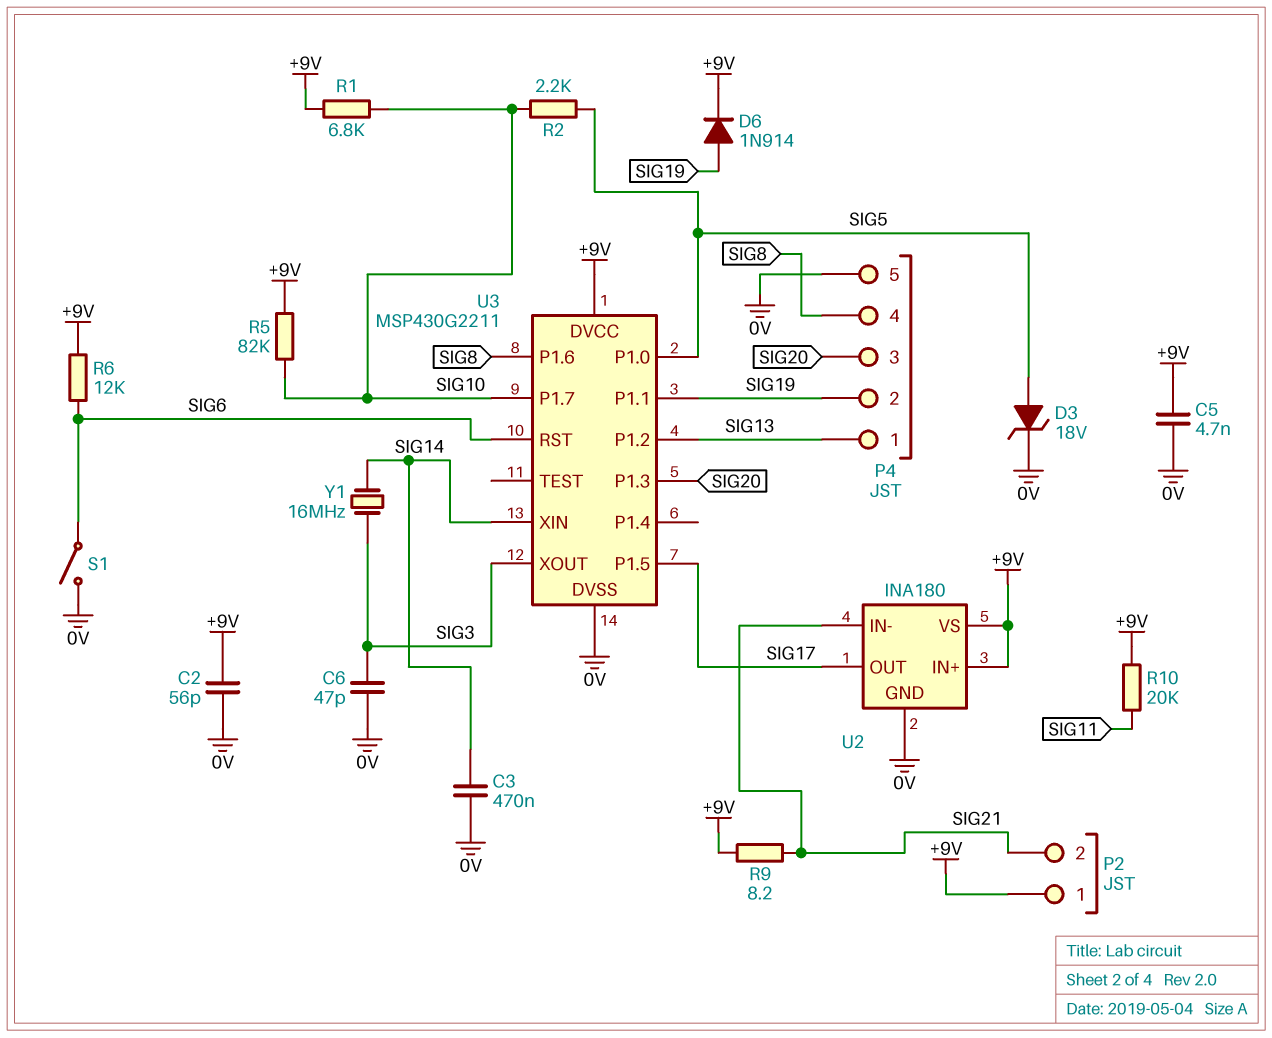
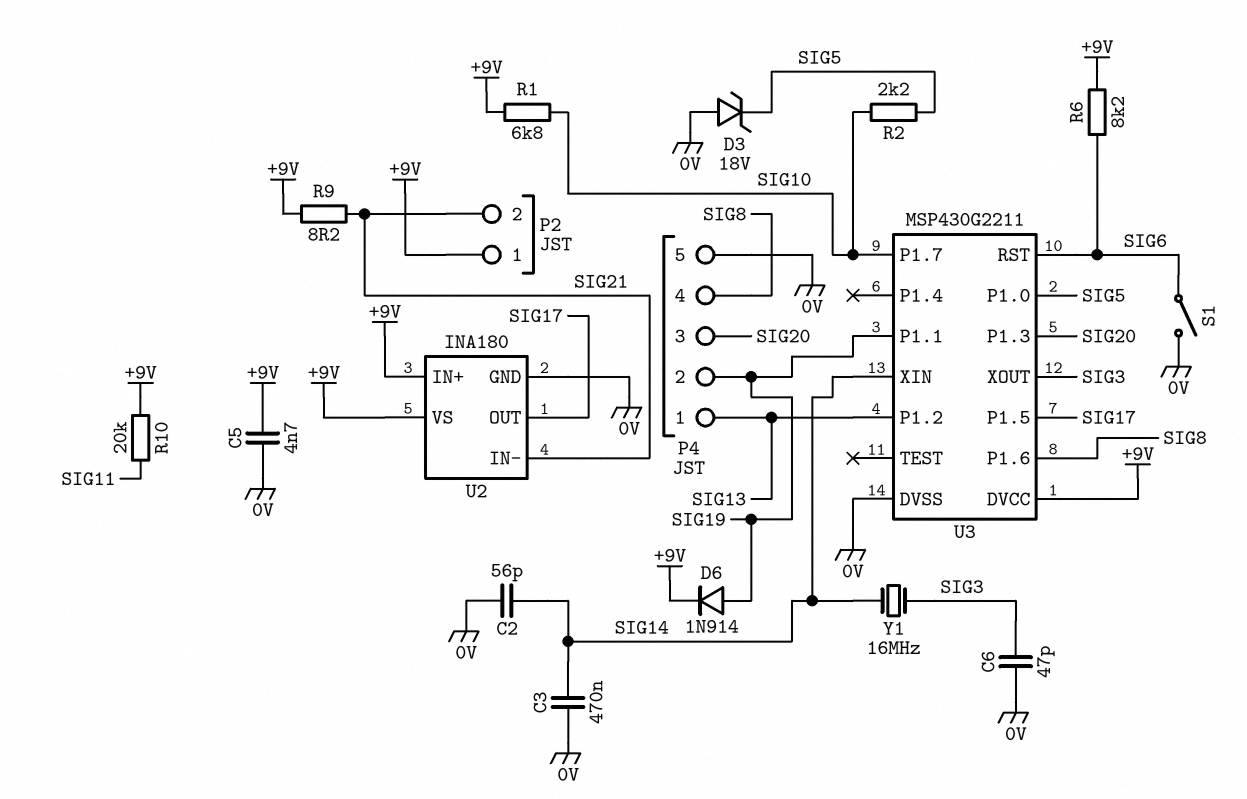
C2: 56pF (+9V, 0V) -> 56pF (0V, SIG14)
D3: zener 18V (A SIG5, K 0V) -> zener 18V (A 0V, K SIG5)
R5: 82k (+9V, SIG10) -> none
R6: 12k (+9V, SIG6) -> 8.2k (+9V, SIG6)

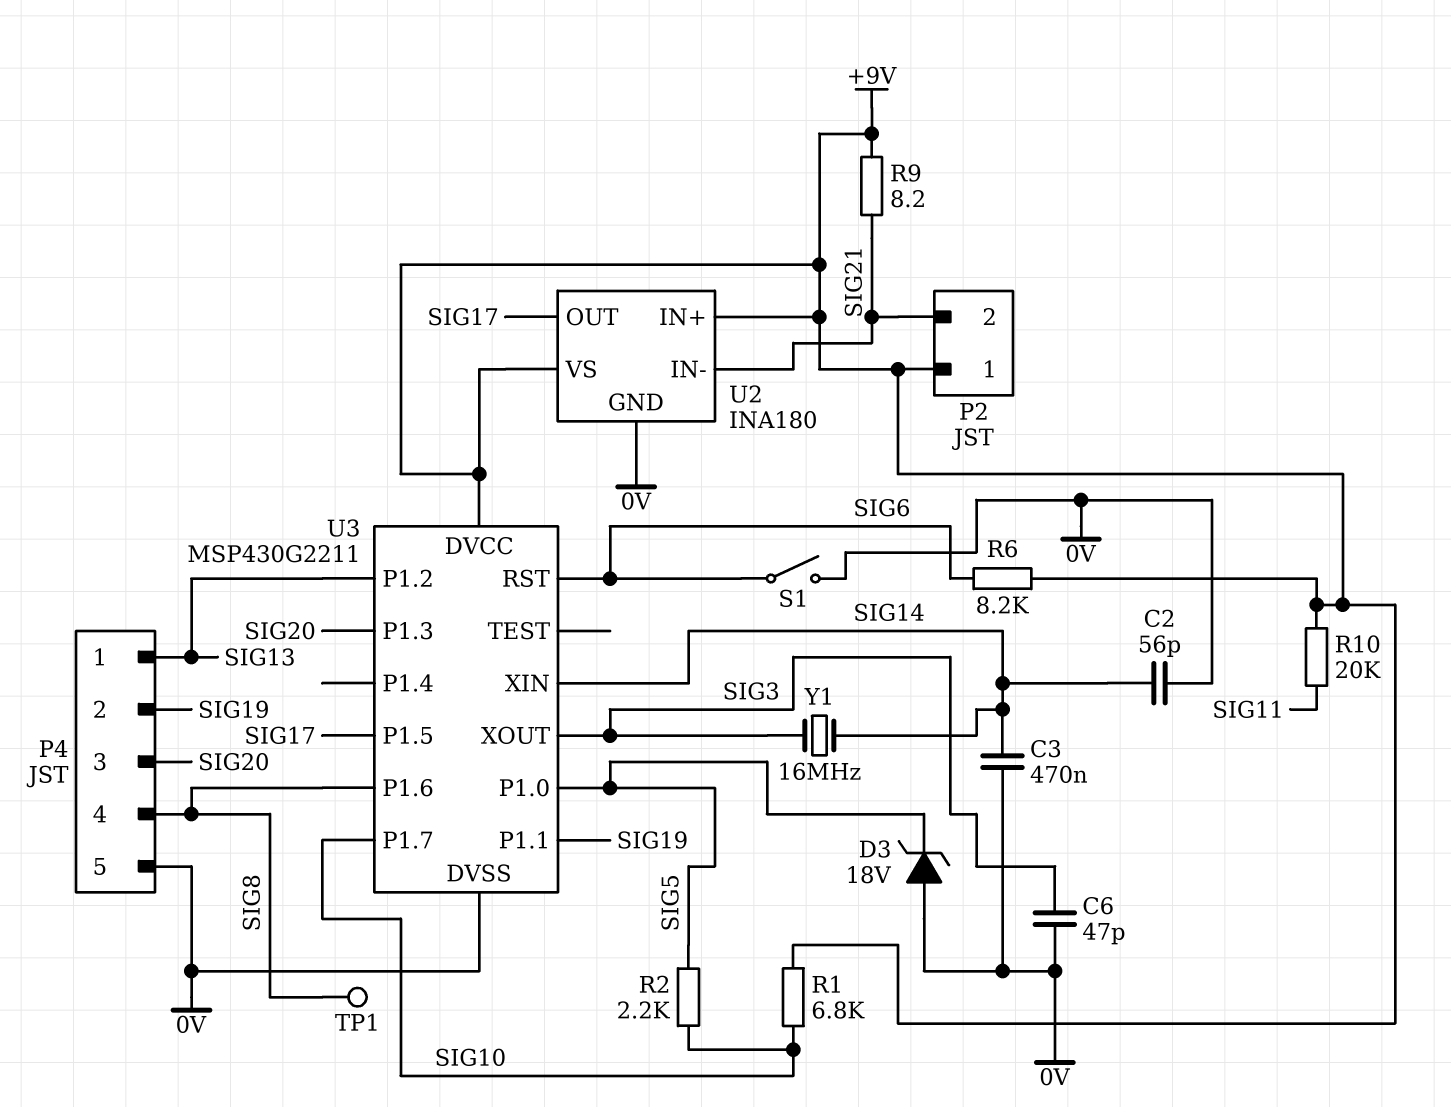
C5: 4.7nF (+9V, 0V) -> none
D6: diode 1N914 (A SIG19, K +9V) -> none
TP1: none -> test point (SIG8)

